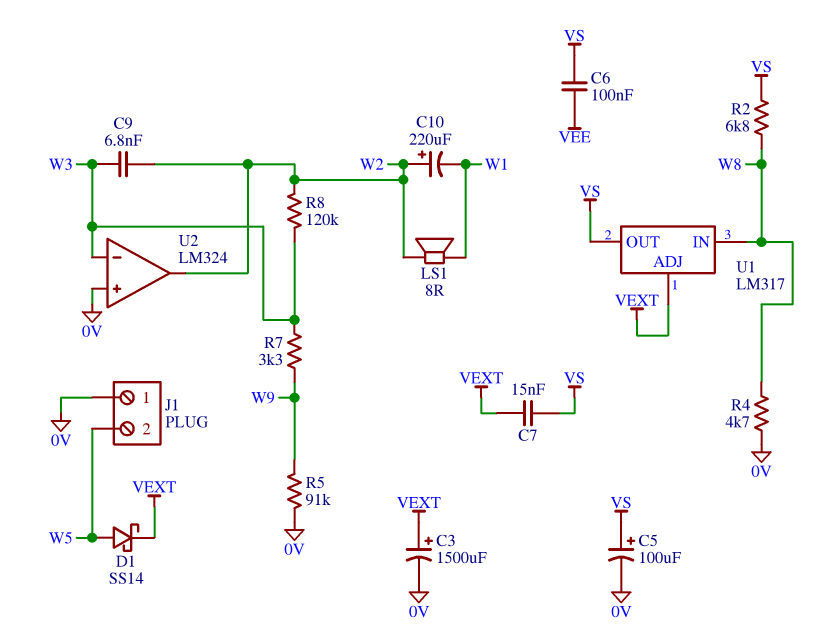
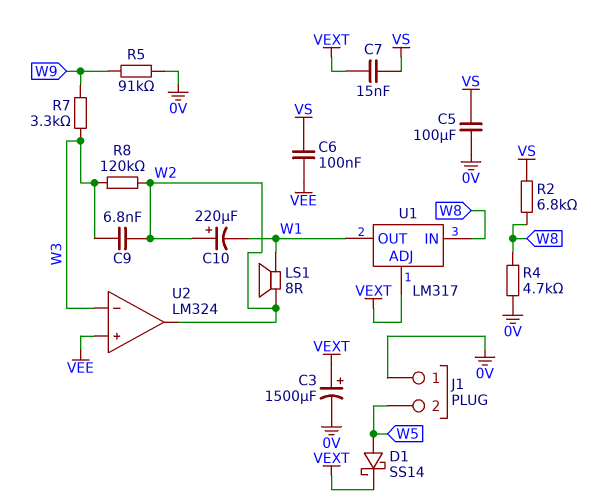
C5: 100uF (plus VS, minus 0V) -> 100uF (0V, VS)
U1 pin OUT: VS -> W1
U2 pin in+: 0V -> VEE

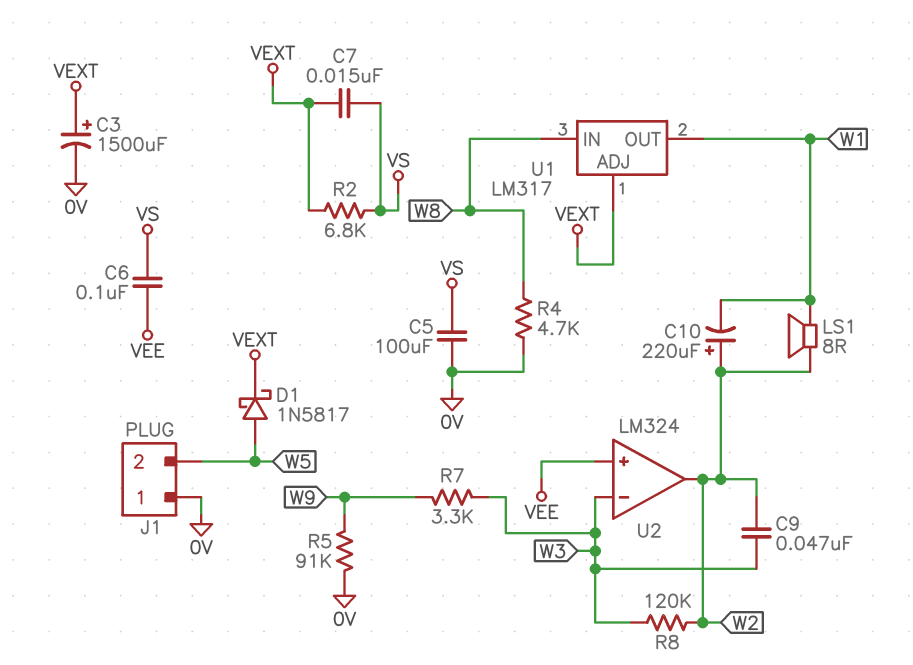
C9: 6.8nF (W2, W3) -> 47nF (W2, W3)
D1: schottky SS14 (A W5, K VEXT) -> schottky 1N5817 (A W5, K VEXT)
R2: 6.8k (VS, W8) -> 6.8k (VEXT, VS)

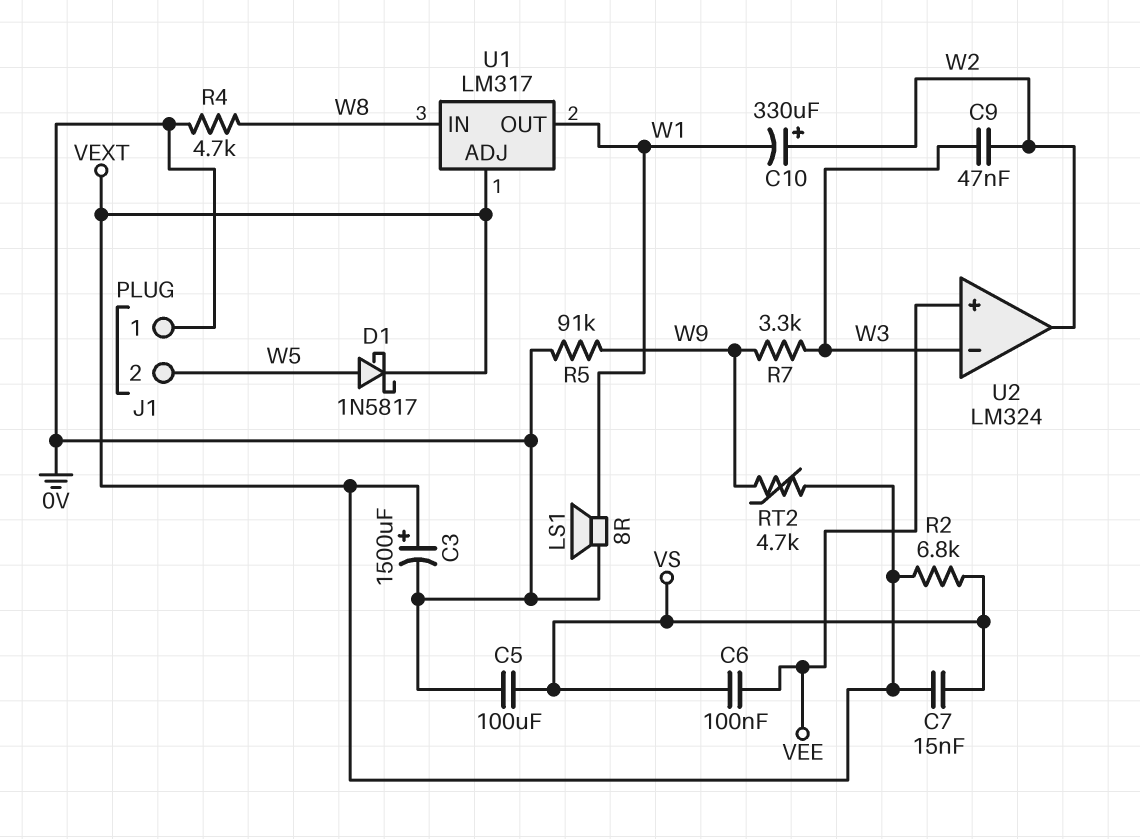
C10: 220uF (plus W2, minus W1) -> 330uF (plus W2, minus W1)
LS1: speaker 8R (W1, W2) -> speaker 8R (0V, W1)
R8: 120k (W2, W3) -> none
RT2: none -> 4.7k (VEXT, W9)

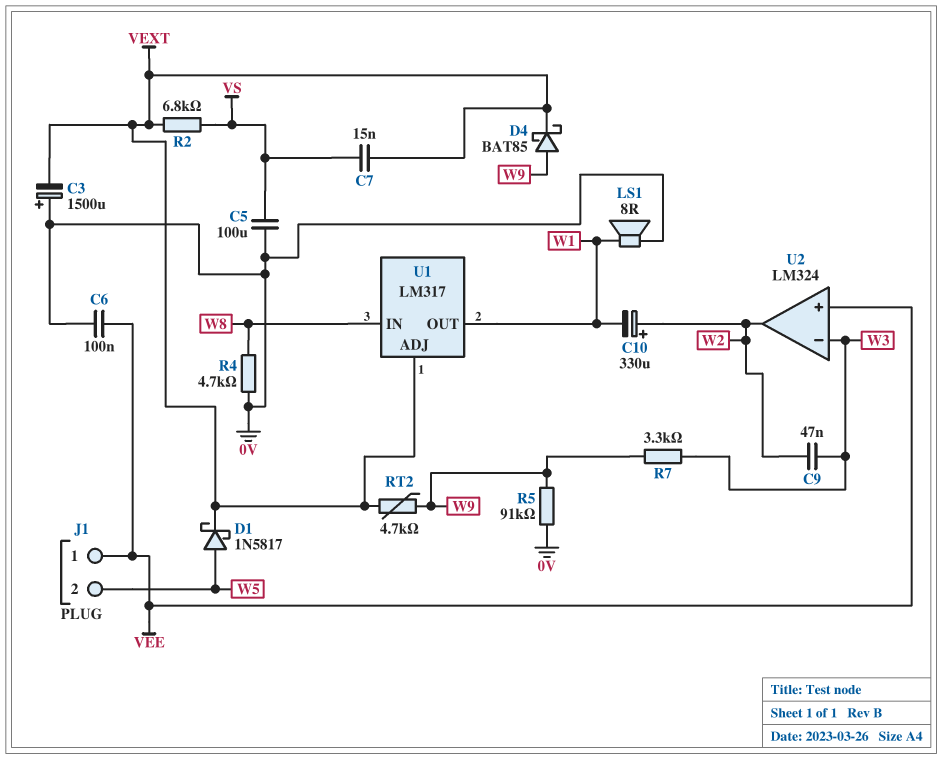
C3: 1500uF (plus VEXT, minus 0V) -> 1500uF (plus 0V, minus VEXT)
C6: 100nF (VEE, VS) -> 100nF (0V, VEE)
D4: none -> schottky BAT85 (A W9, K VEXT)
J1 pin 1: 0V -> VEE

